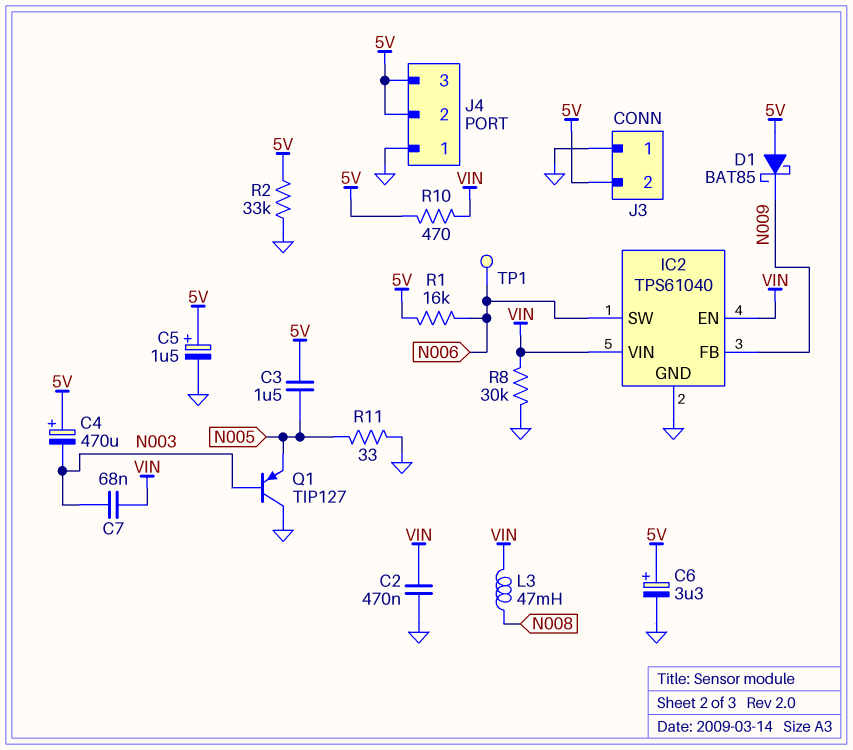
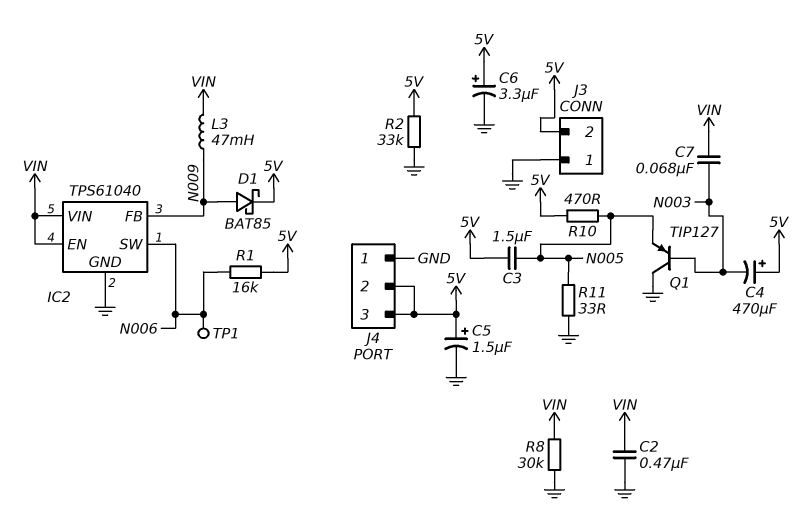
D1: schottky BAT85 (A 5V, K N009) -> schottky BAT85 (A N009, K 5V)
L3: 47mH (N008, VIN) -> 47mH (N009, VIN)
R10: 470 (5V, VIN) -> 470 (5V, N005)

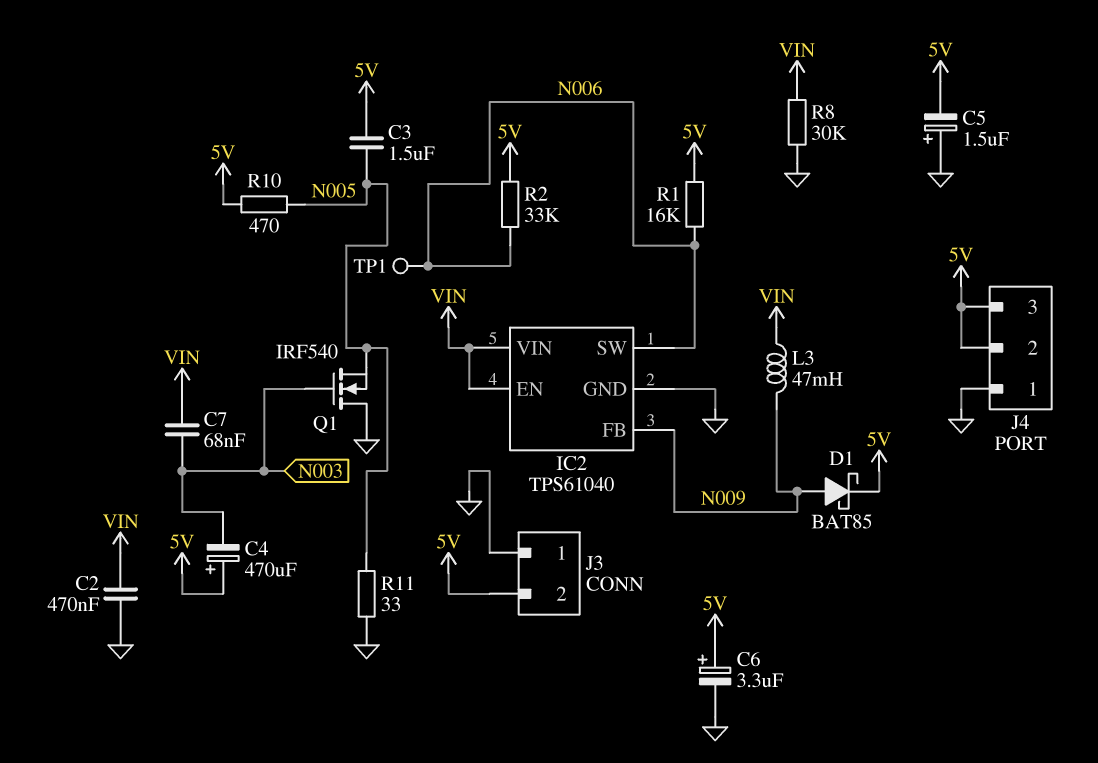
C5: 1.5uF (plus 5V, minus GND) -> 1.5uF (plus GND, minus 5V)
Q1: PNP TIP127 (B N003, C GND, E N005) -> NMOS IRF540 (G N003, D GND, S N005)
R2: 33k (5V, GND) -> 33k (5V, N006)

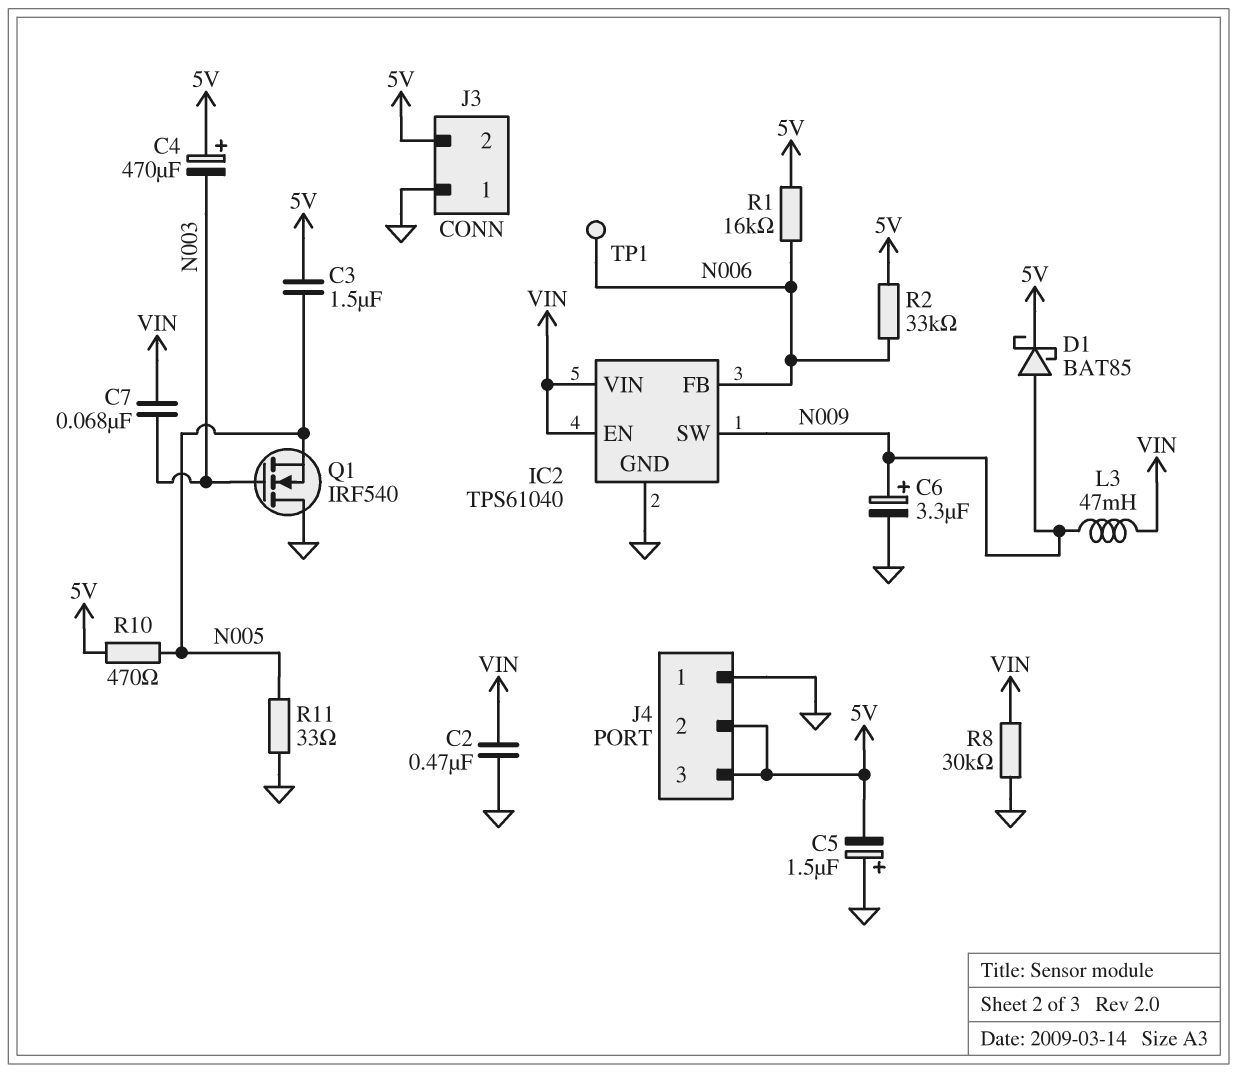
C6: 3.3uF (plus 5V, minus GND) -> 3.3uF (plus N009, minus GND)
IC2 pin FB: N009 -> N006
IC2 pin SW: N006 -> N009

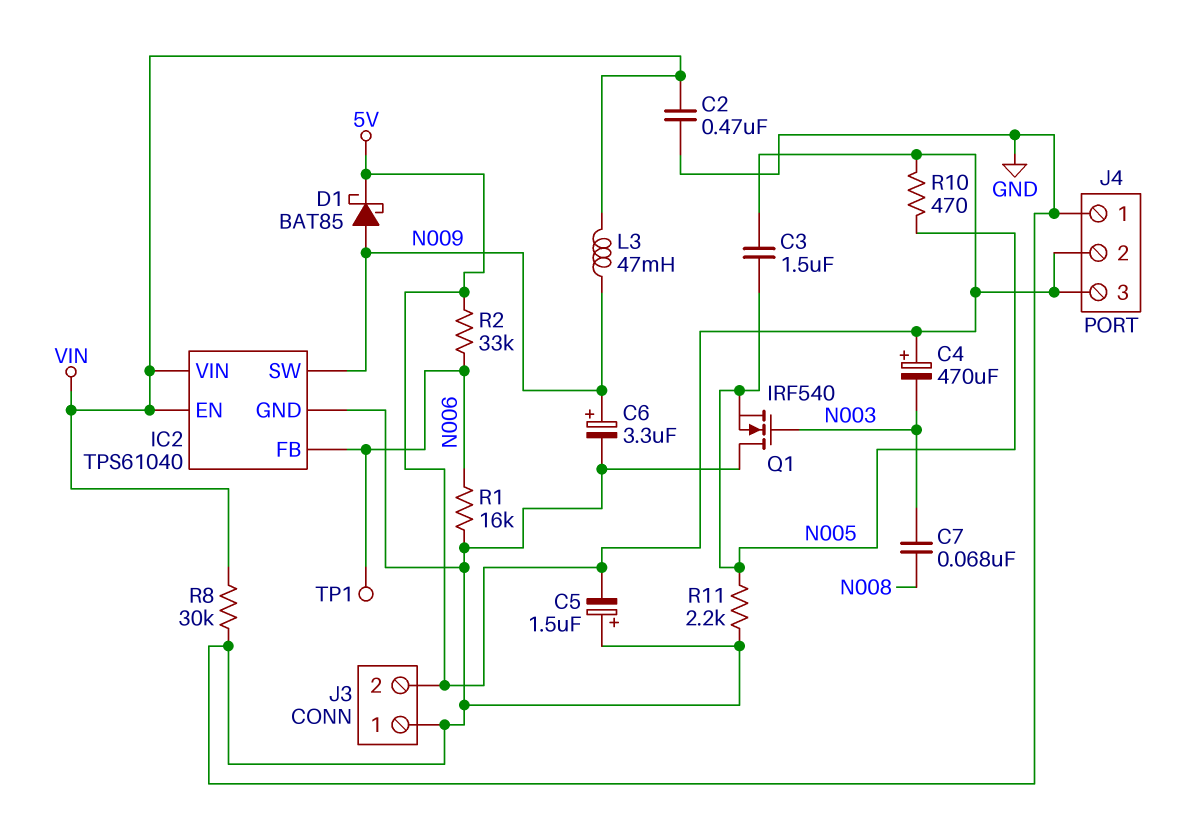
C7: 68nF (N003, VIN) -> 68nF (N003, N008)
R1: 16k (5V, N006) -> 16k (GND, N006)
R11: 33 (GND, N005) -> 2.2k (GND, N005)

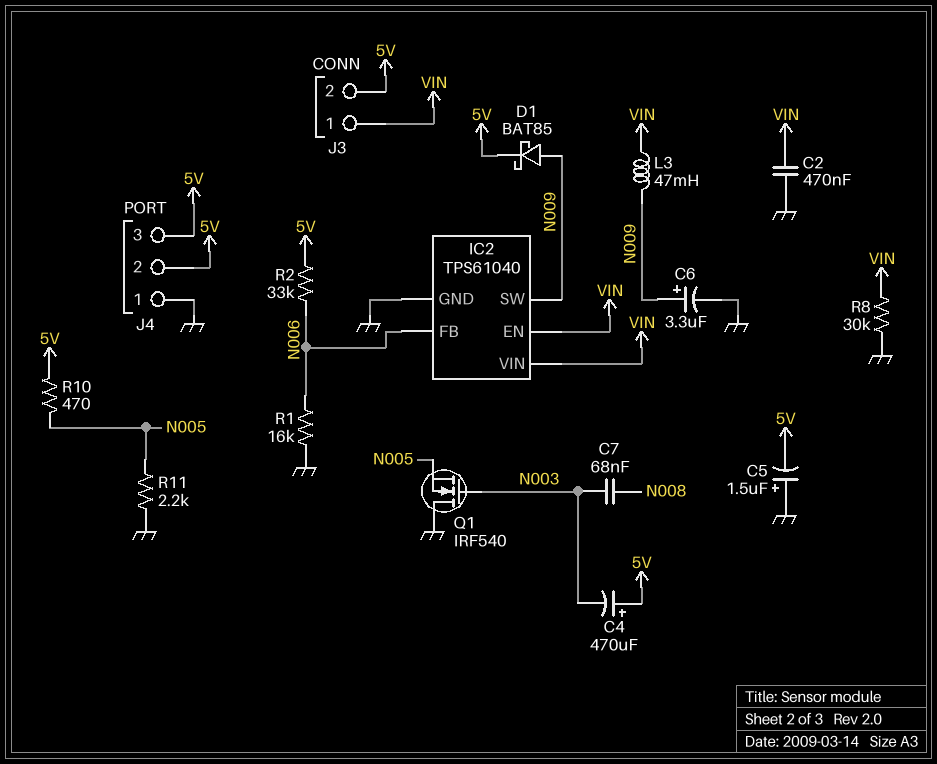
C3: 1.5uF (5V, N005) -> none
J3 pin 1: GND -> VIN
TP1: test point (N006) -> none

